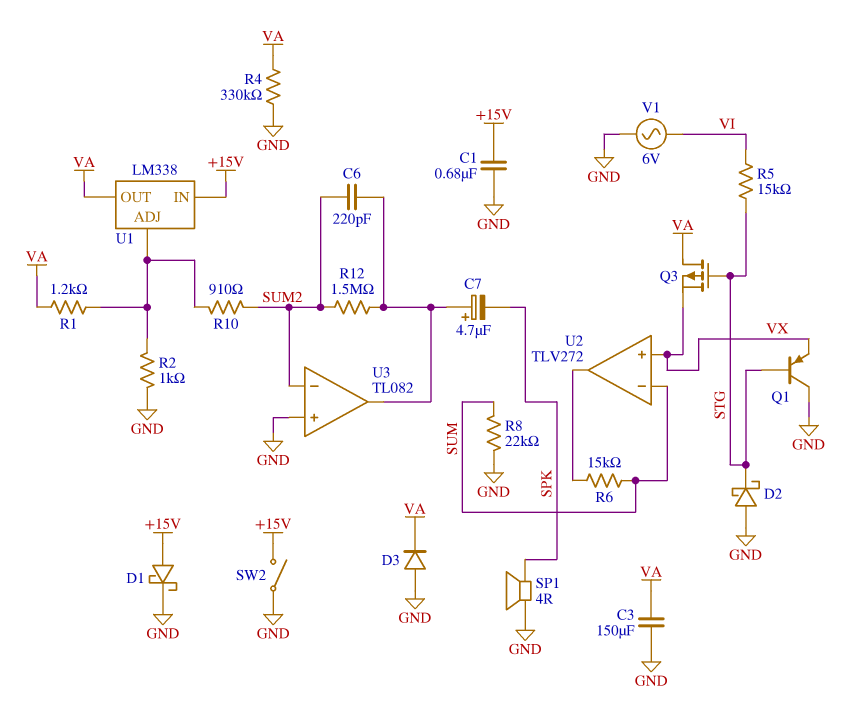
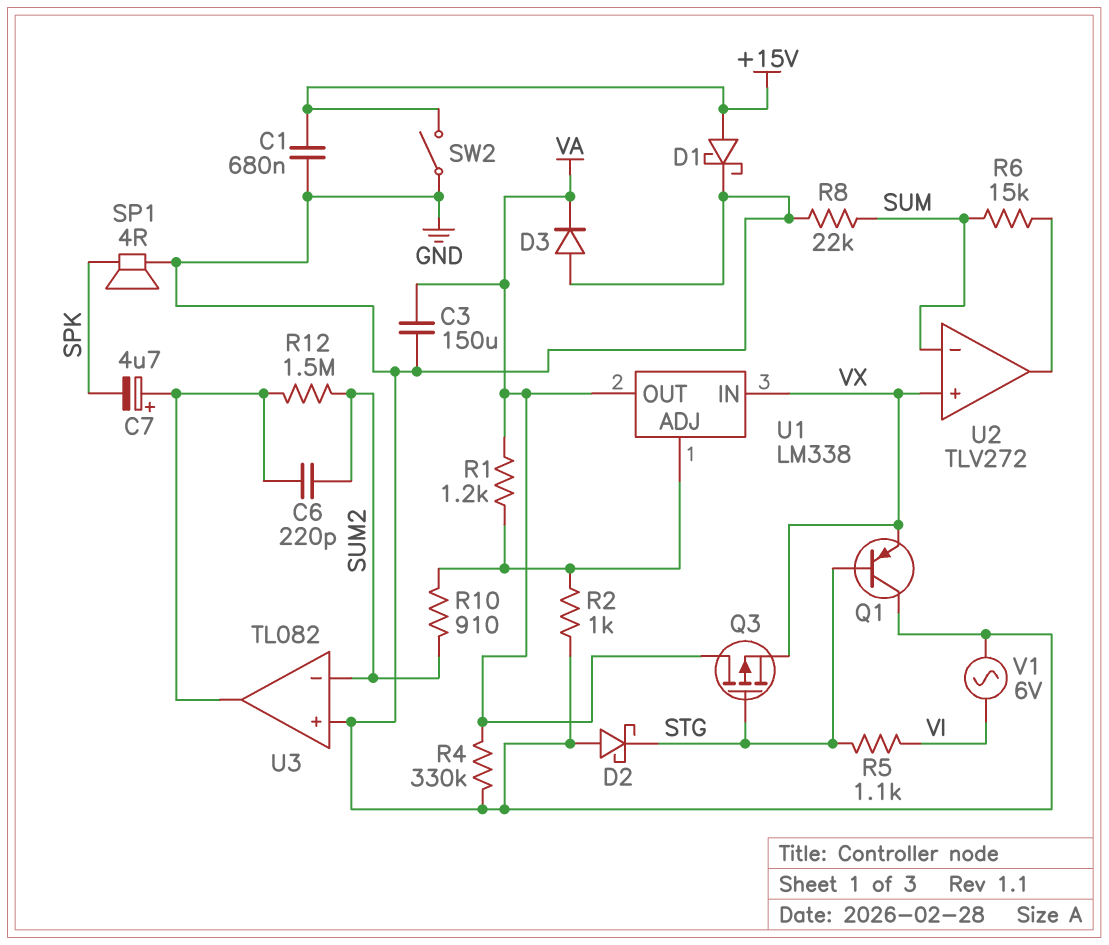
R5: 15k (STG, VI) -> 1.1k (STG, VI)
U1 pin IN: +15V -> VX

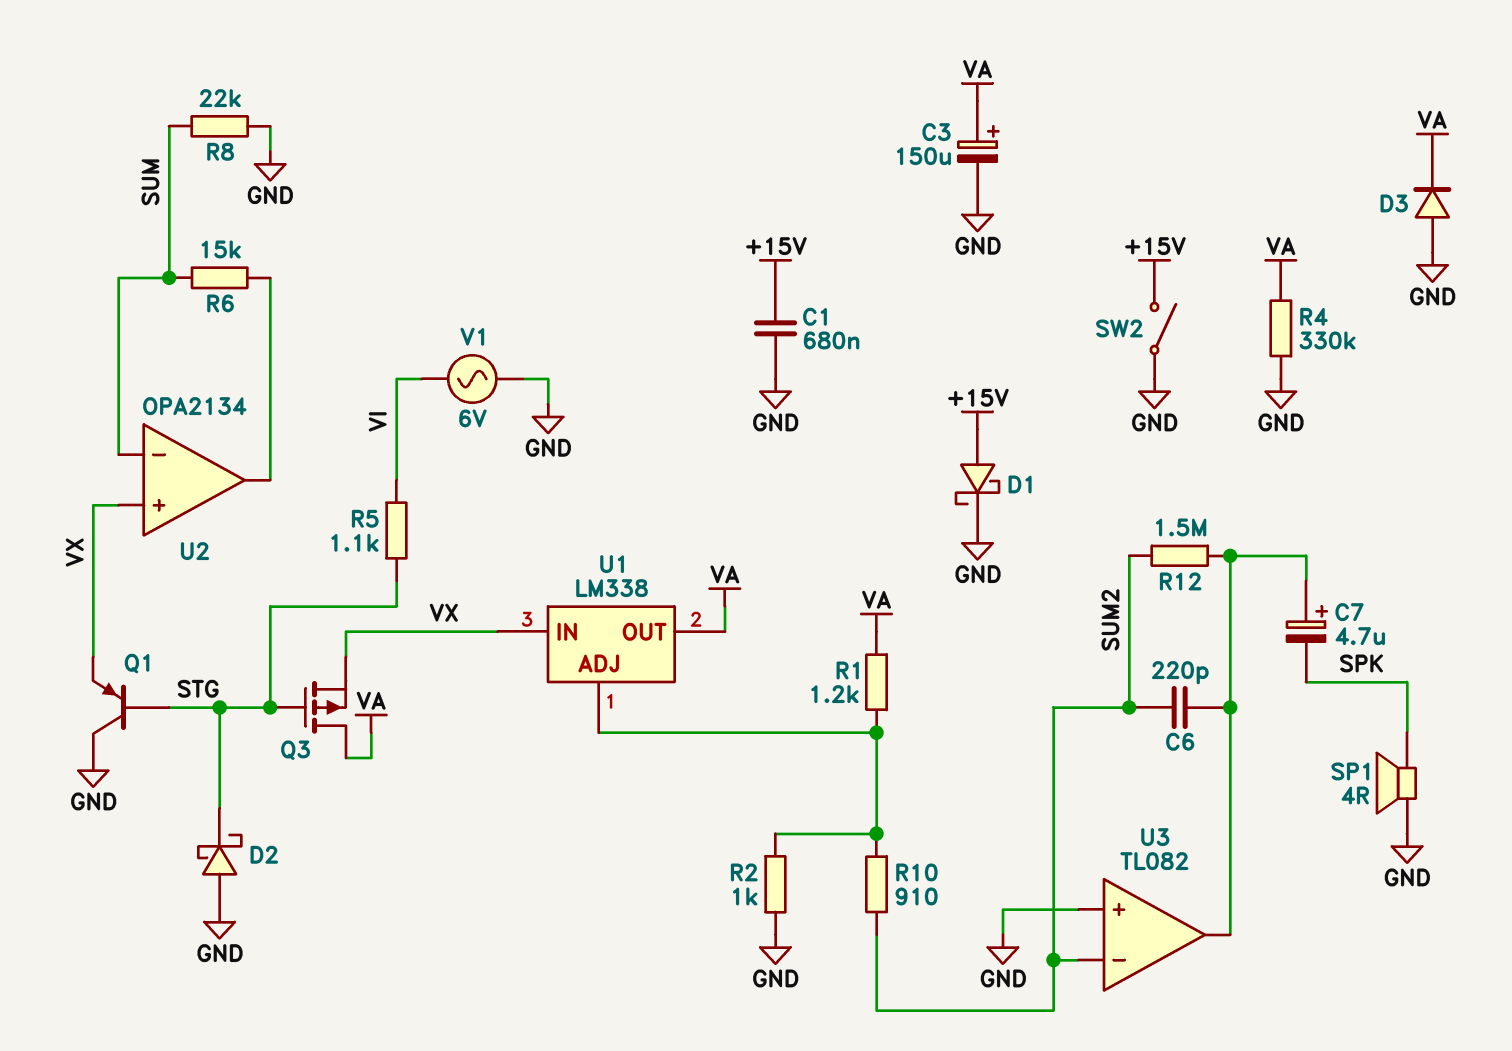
C3: 150uF (GND, VA) -> 150uF (plus VA, minus GND)
U2: TLV272 -> OPA2134

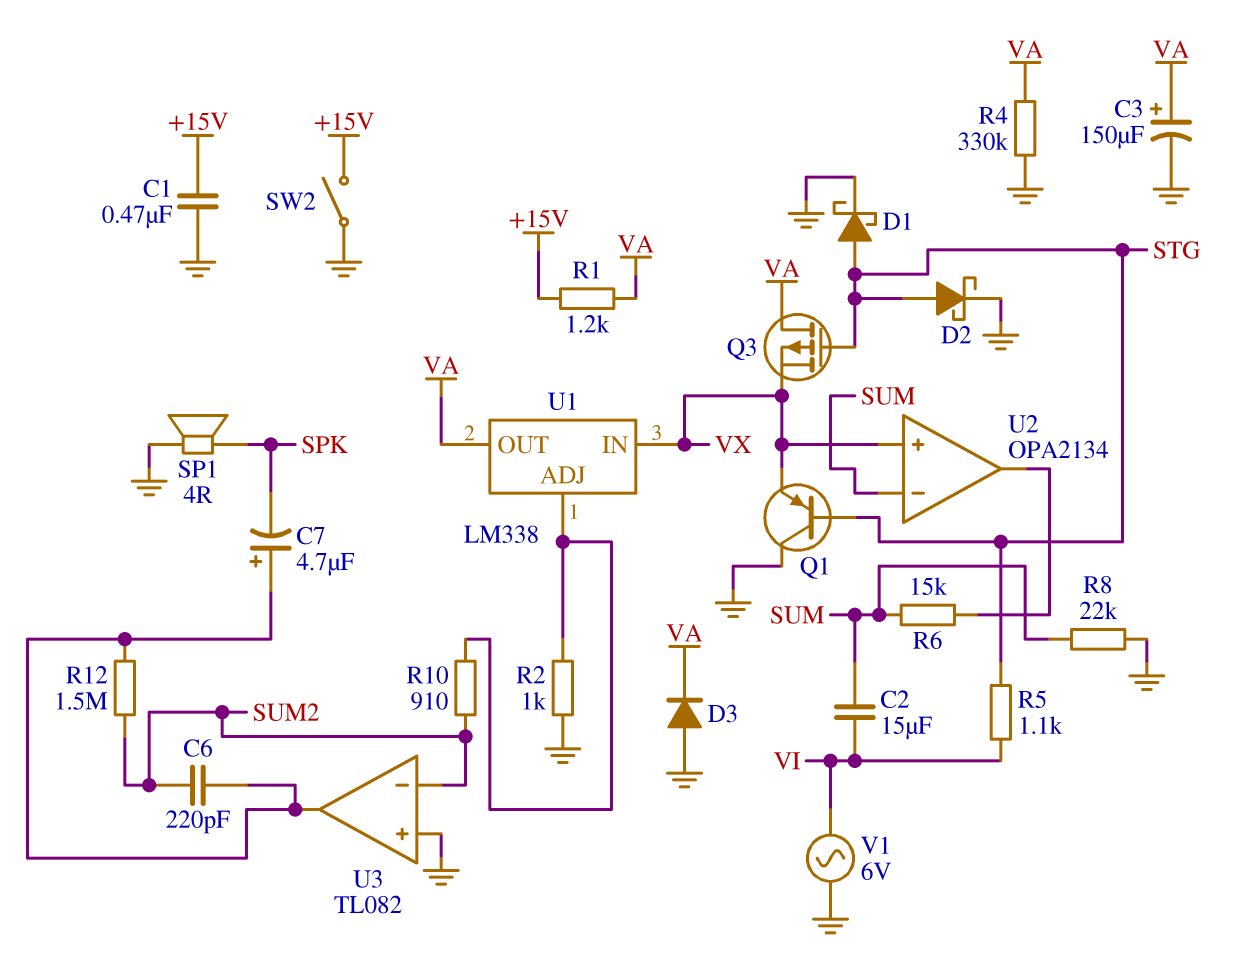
C1: 680nF (+15V, GND) -> 470nF (+15V, GND)
C2: none -> 15uF (SUM, VI)
D1: schottky (A +15V, K GND) -> schottky (A STG, K GND)
D2: schottky (A GND, K STG) -> schottky (A STG, K GND)
R1: 1.2k (U1/ADJ, VA) -> 1.2k (+15V, VA)

